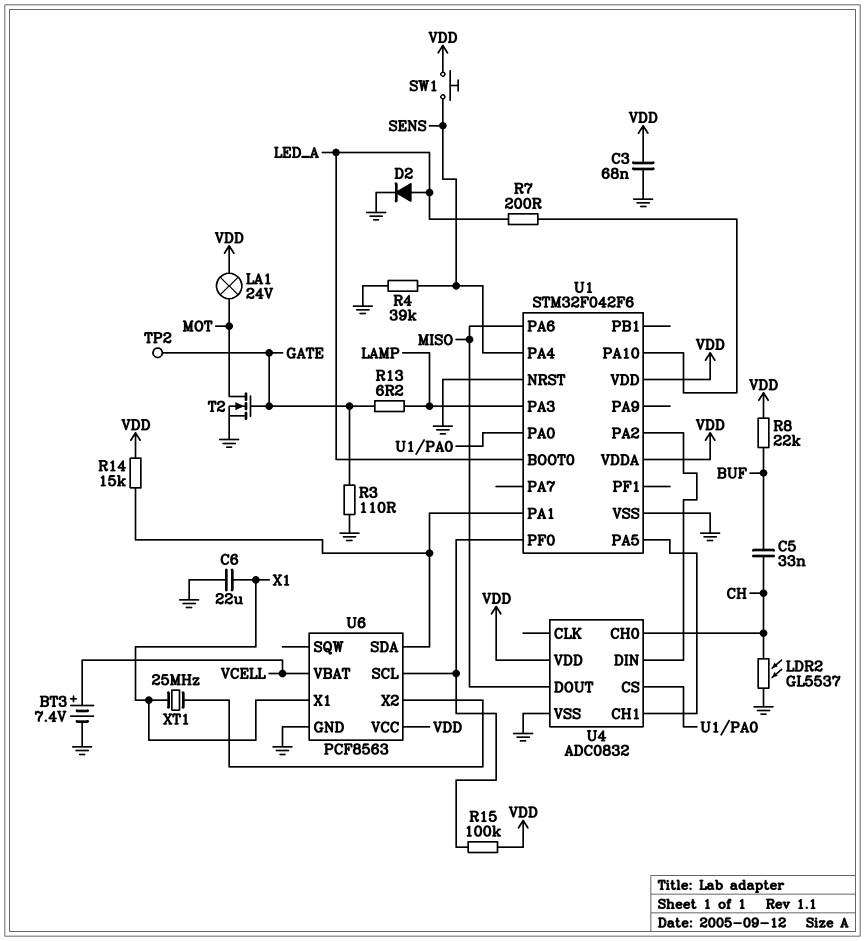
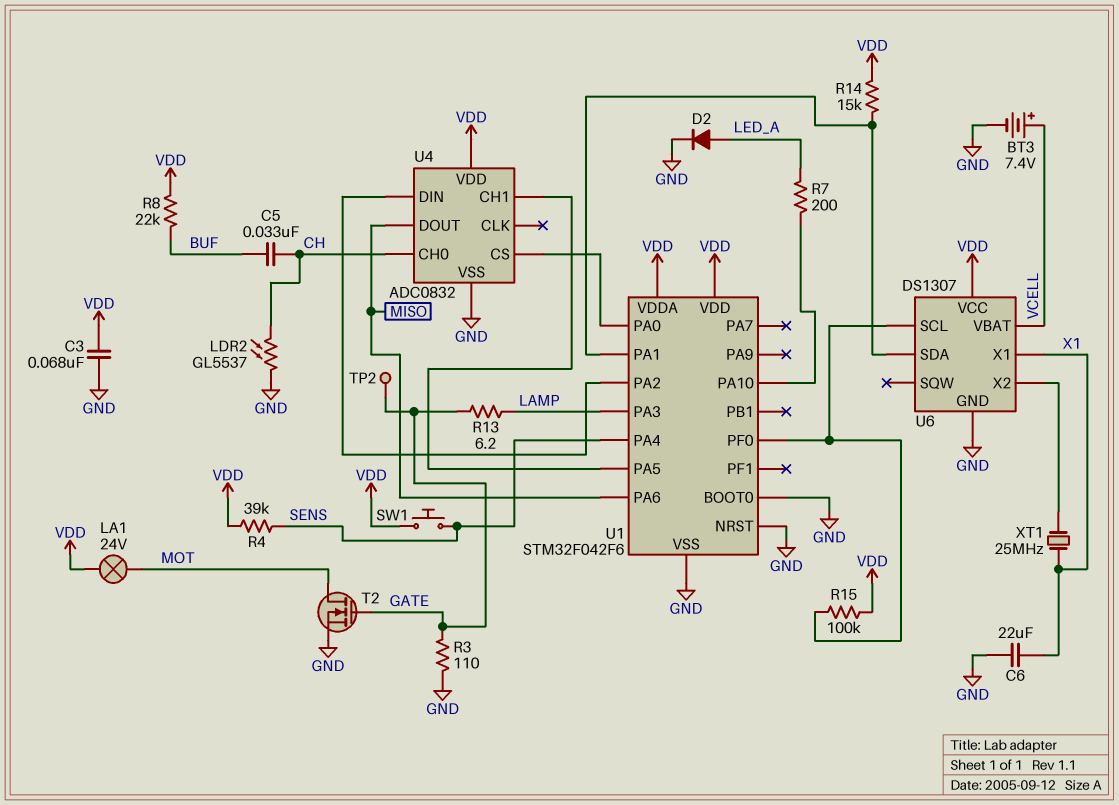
R4: 39k (GND, SENS) -> 39k (SENS, VDD)
U1 pin BOOT0: LED_A -> GND
U6: PCF8563 -> DS1307

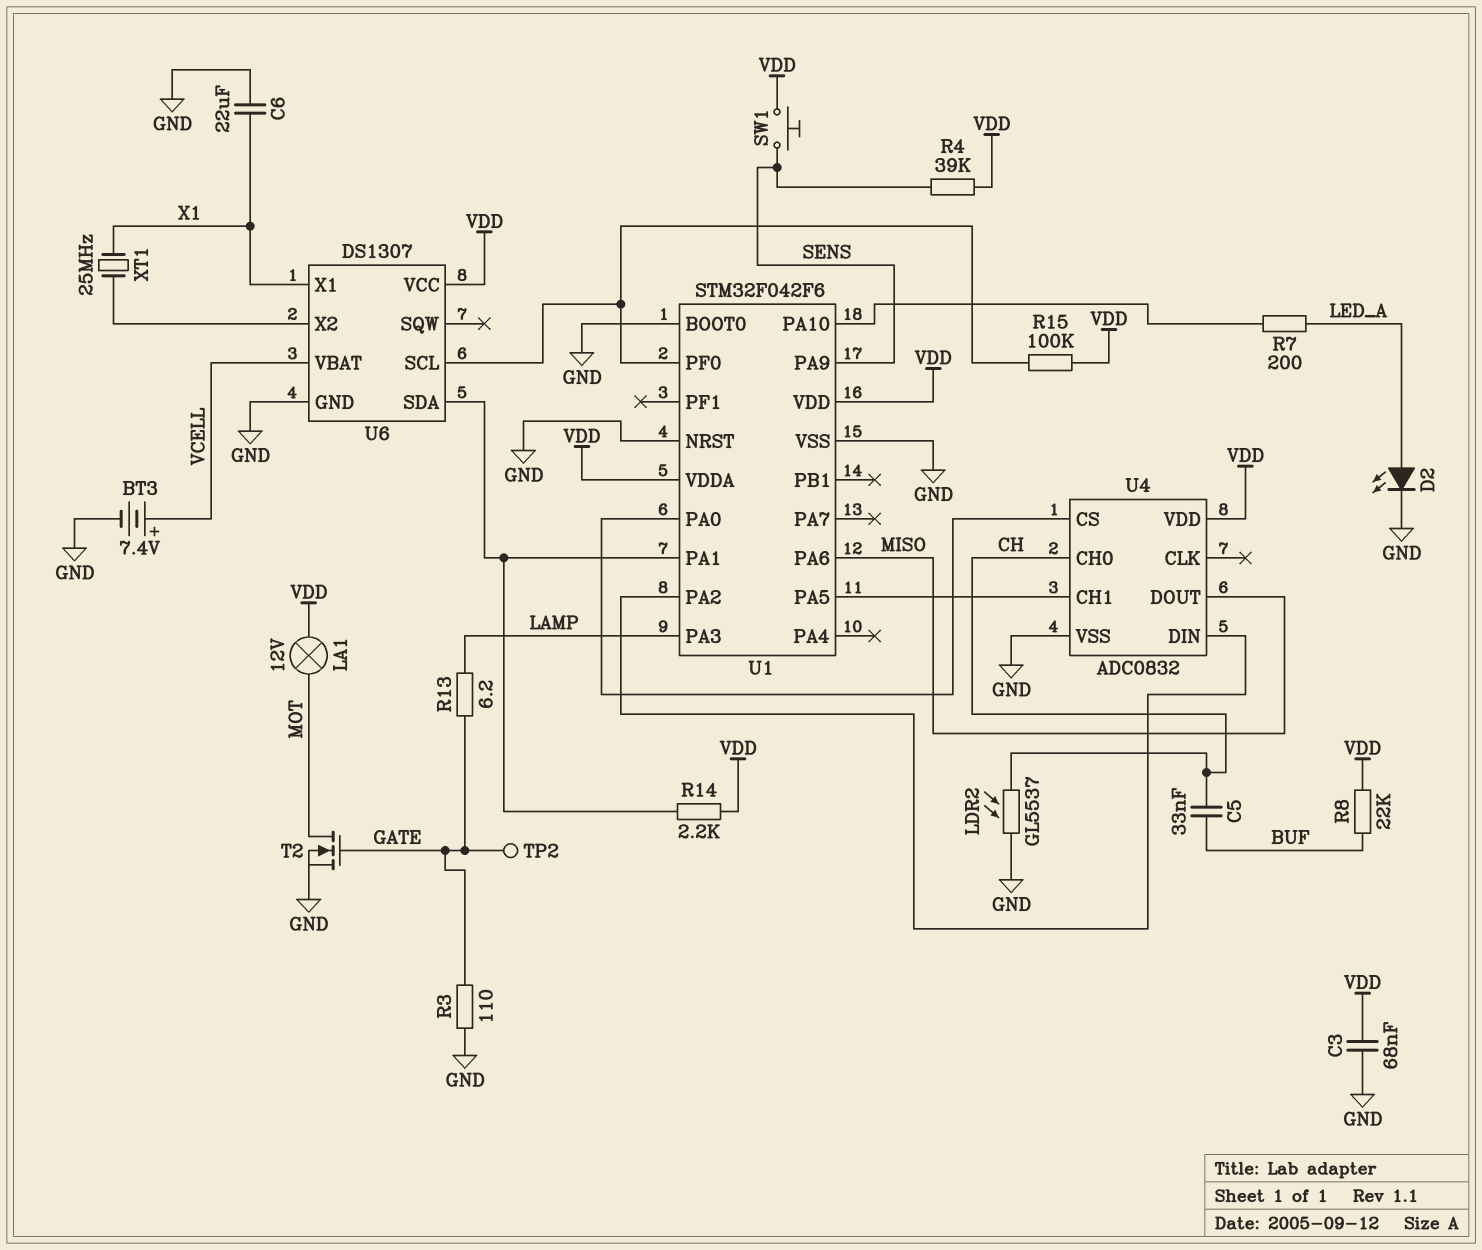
D2: diode (A LED_A, K GND) -> LED (A LED_A, K GND)
LA1: lamp 24V (MOT, VDD) -> lamp 12V (MOT, VDD)
R14: 15k (U1/PA1, VDD) -> 2.2k (U1/PA1, VDD)
U1 pin PA4: SENS -> none
U1 pin PA9: none -> SENS

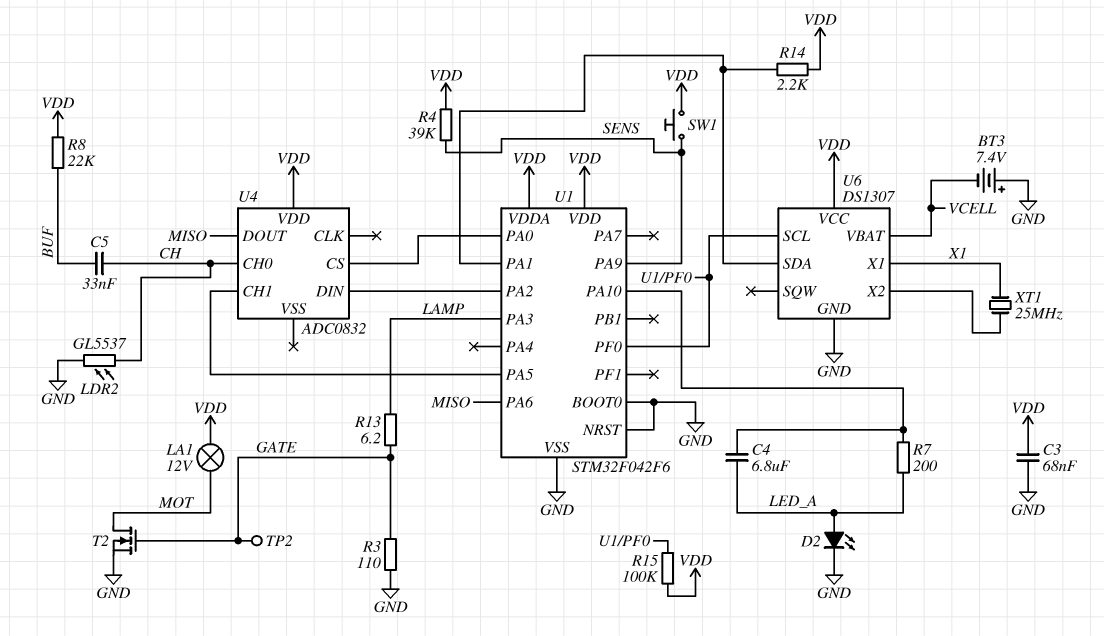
BT3: 7.4V (plus VCELL, minus GND) -> 7.4V (plus GND, minus VCELL)
C4: none -> 6.8uF (LED_A, U1/PA10)
C6: 22uF (GND, X1) -> none
U4 pin VSS: GND -> none

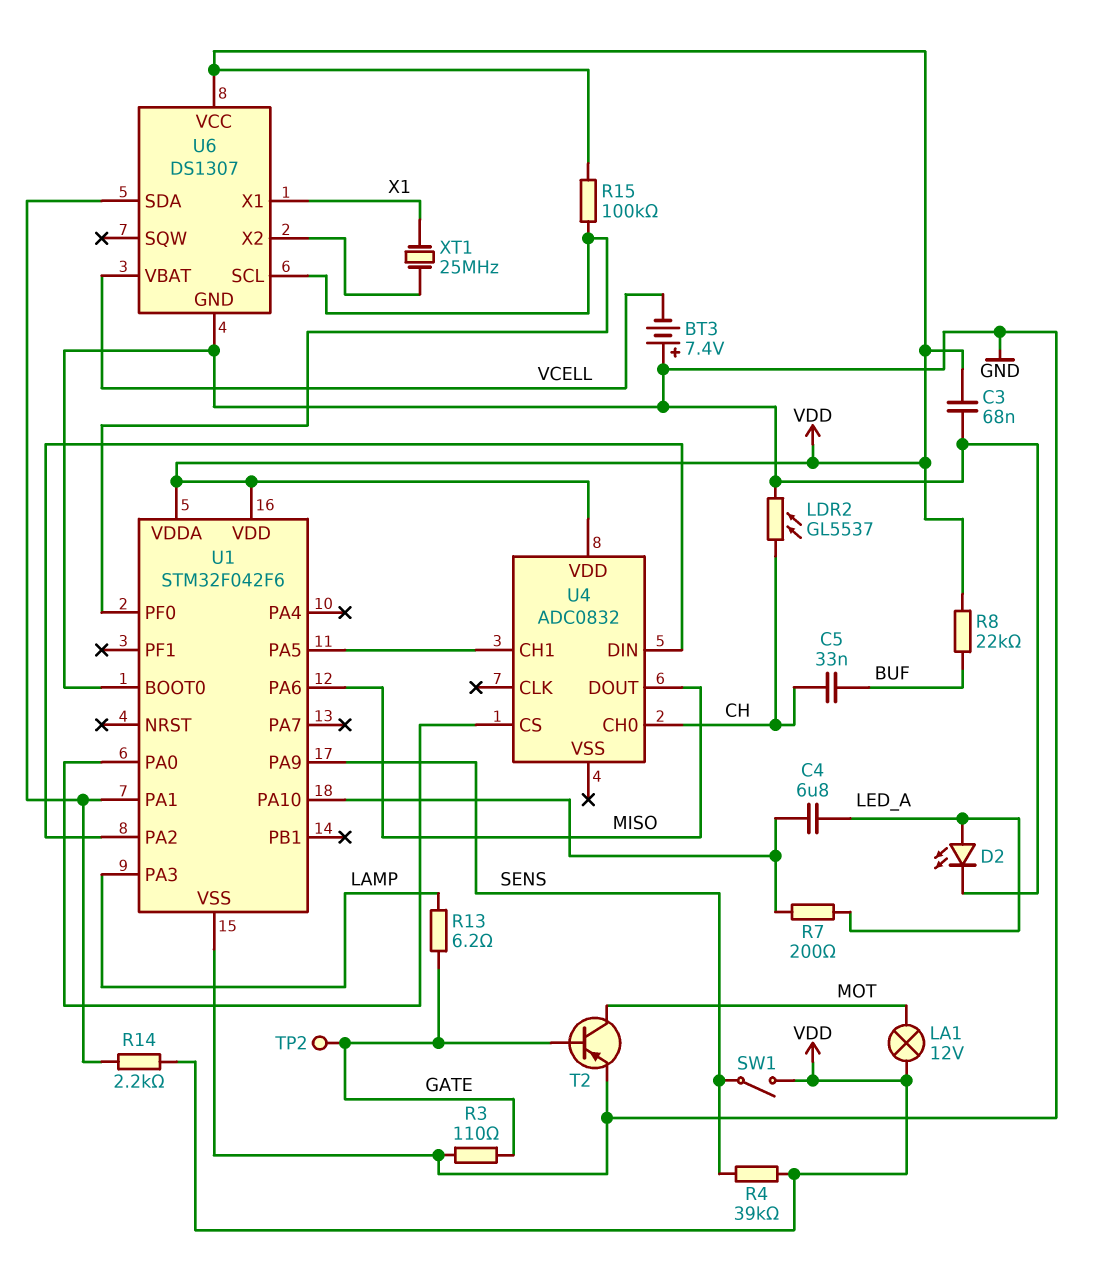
SW1: button (SENS, VDD) -> switch (SENS, VDD)
T2: NMOS (G GATE, D MOT, S GND) -> PNP (B GATE, C MOT, E GND)
U1 pin NRST: GND -> none

